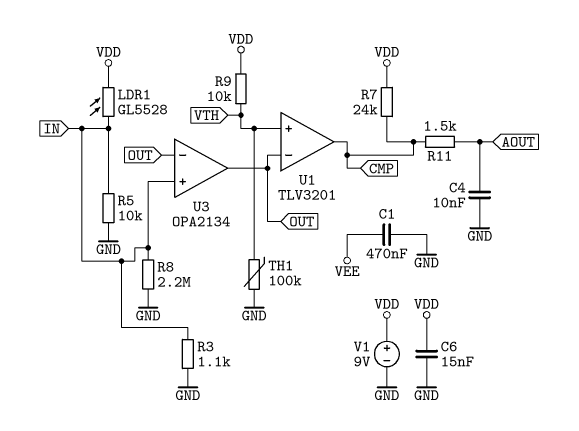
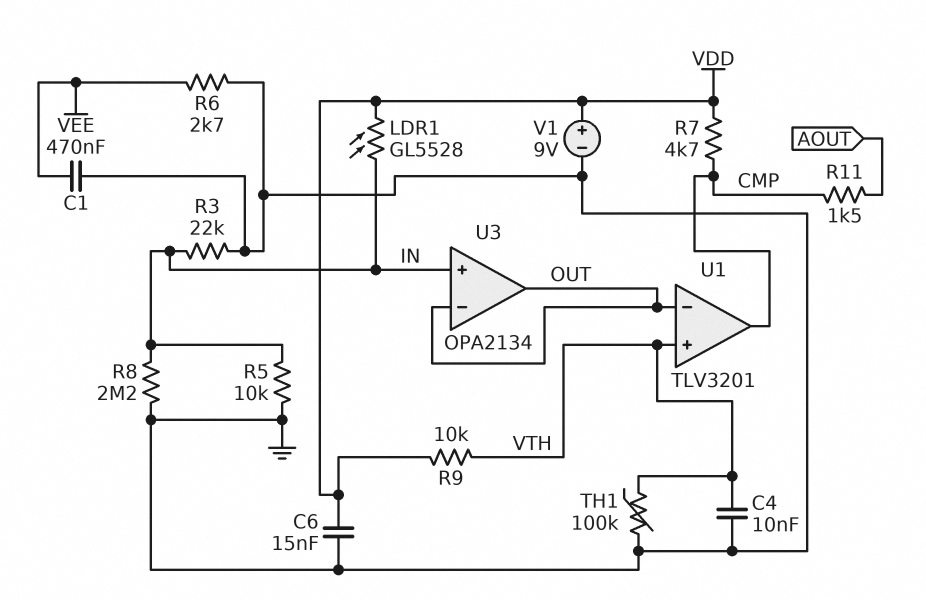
C4: 10nF (AOUT, GND) -> 10nF (GND, VTH)
R3: 1.1k (GND, IN) -> 22k (GND, IN)
R6: none -> 2.7k (GND, VEE)
R7: 24k (CMP, VDD) -> 4.7k (CMP, VDD)

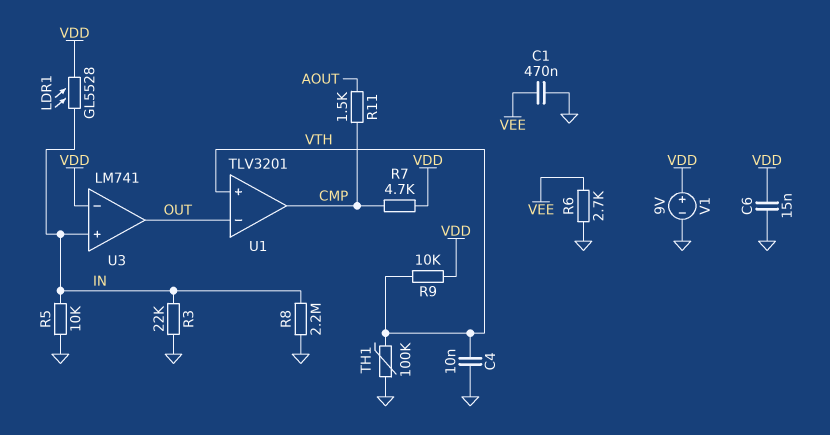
U3: OPA2134 -> LM741
U3 pin in-: OUT -> VDD

